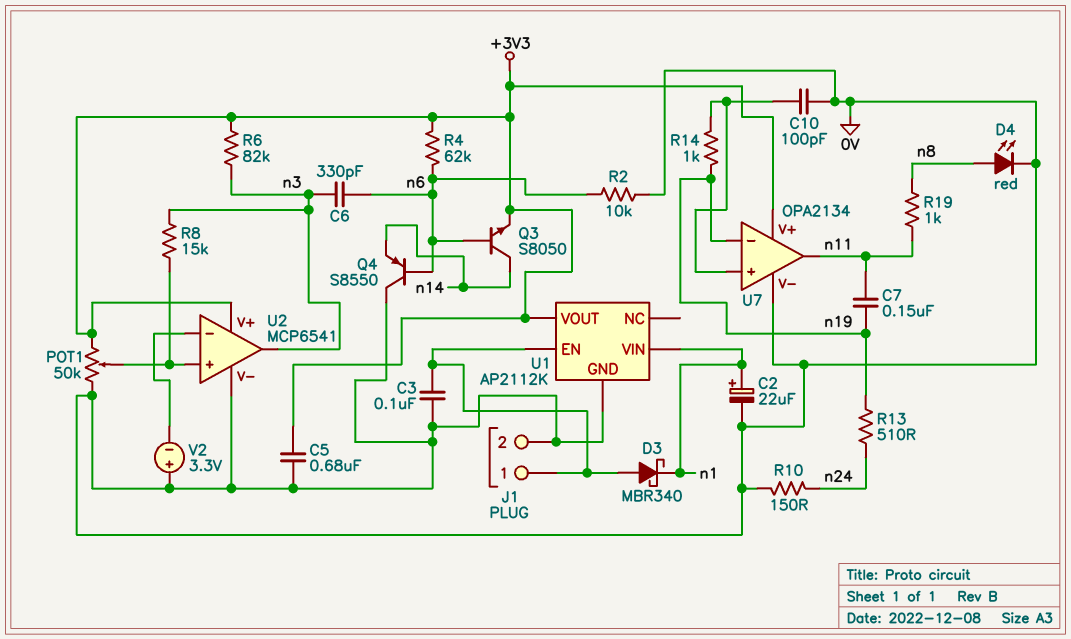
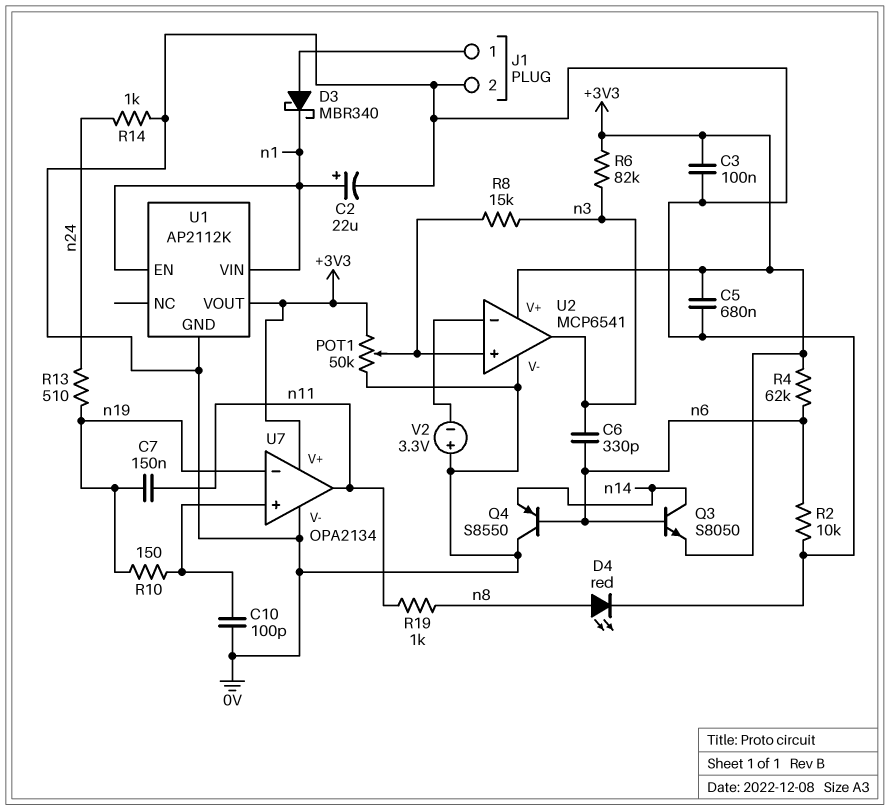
C3: 100nF (0V, J1/1) -> 100nF (+3V3, 0V)
R10: 150 (0V, n24) -> 150 (U7/in+, n19)
R14: 1k (U7/in+, n19) -> 1k (0V, n24)
U1 pin EN: J1/1 -> n1

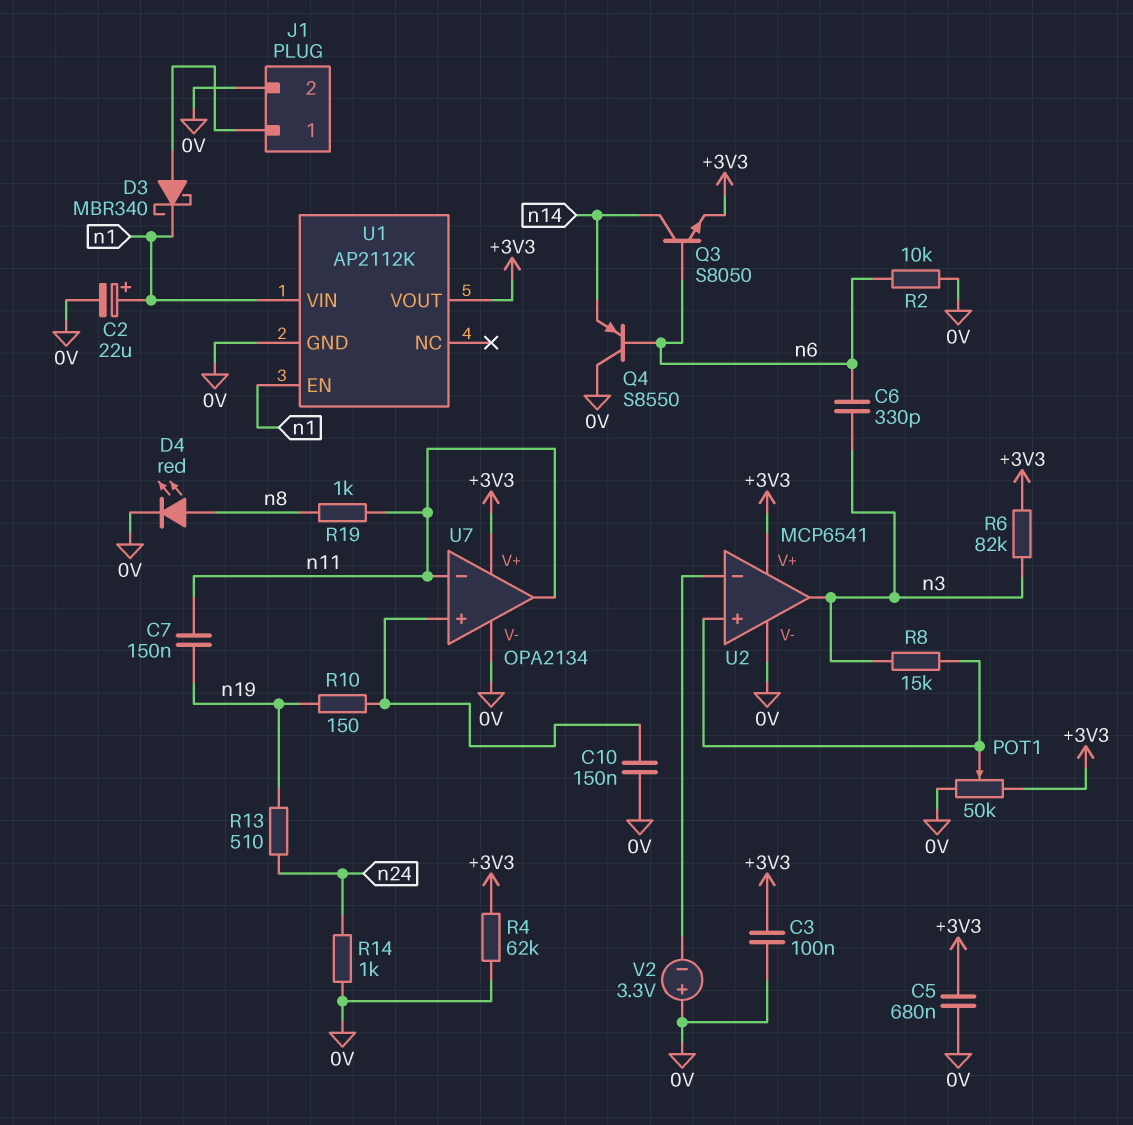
C10: 100pF (0V, U7/in+) -> 150nF (0V, U7/in+)
R4: 62k (+3V3, n6) -> 62k (+3V3, 0V)
U7 pin in-: n19 -> n11

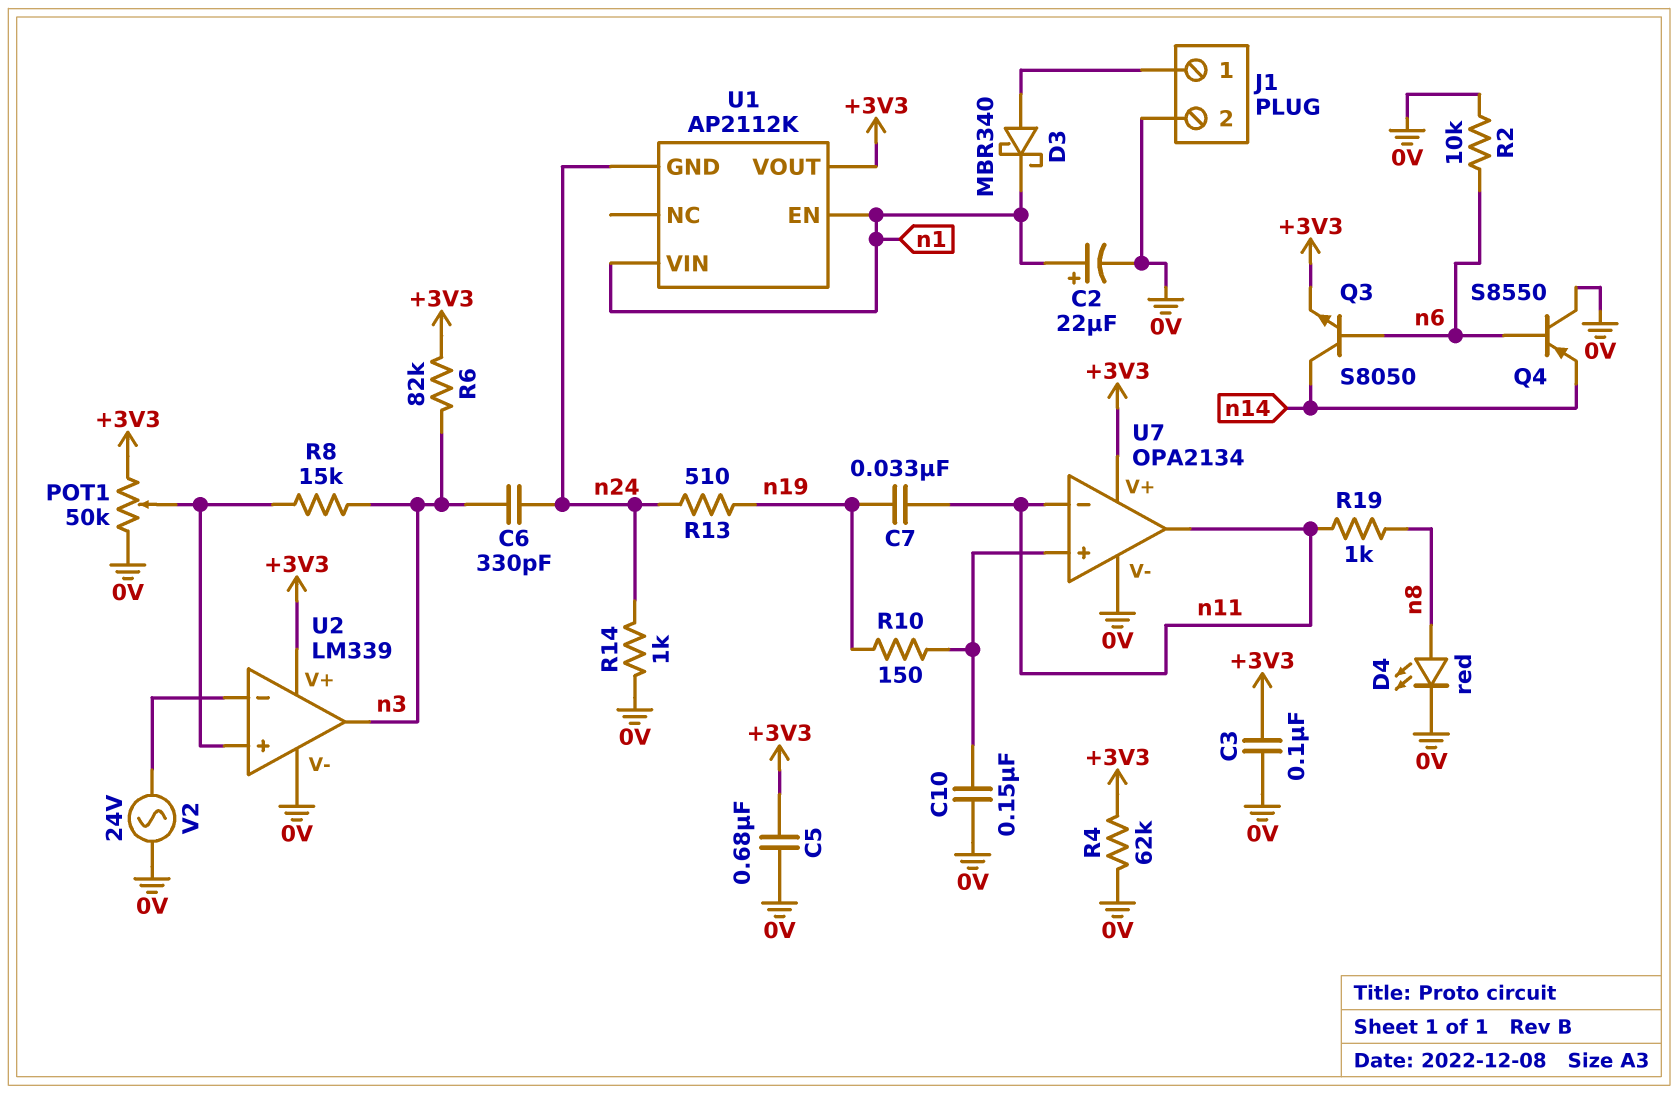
C6: 330pF (n3, n6) -> 330pF (n3, n24)
C7: 150nF (n11, n19) -> 33nF (n11, n19)
U1 pin GND: 0V -> n24
U2: MCP6541 -> LM339
V2: 3.3V (plus 0V, minus U2/in-) -> AC 24V (0V, U2/in-)

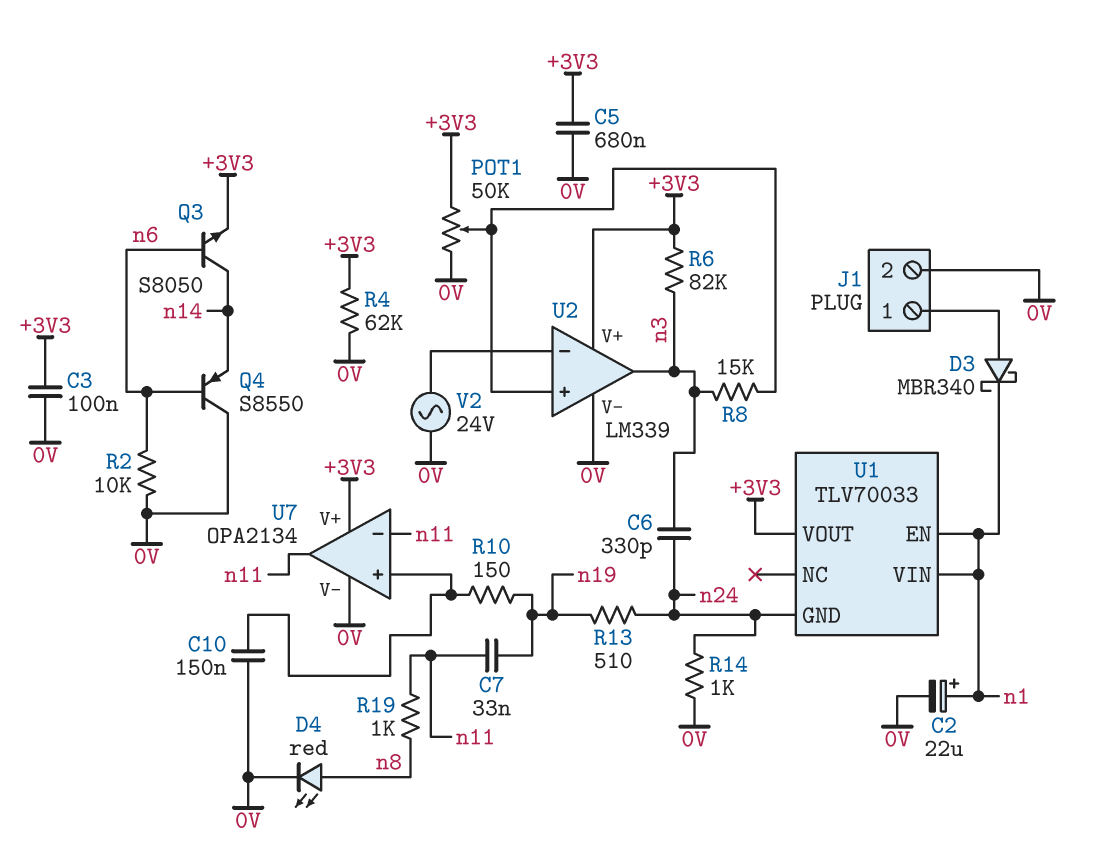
U1: AP2112K -> TLV70033

